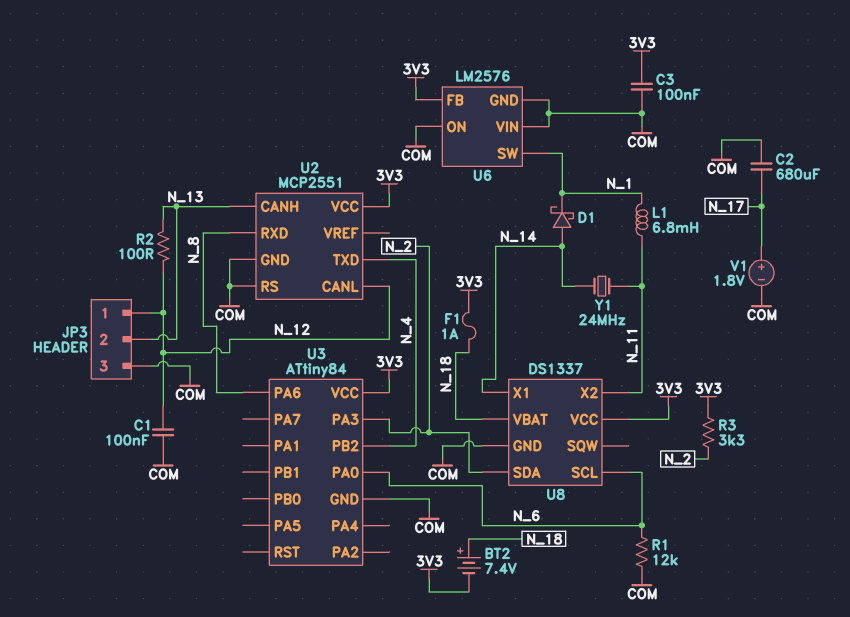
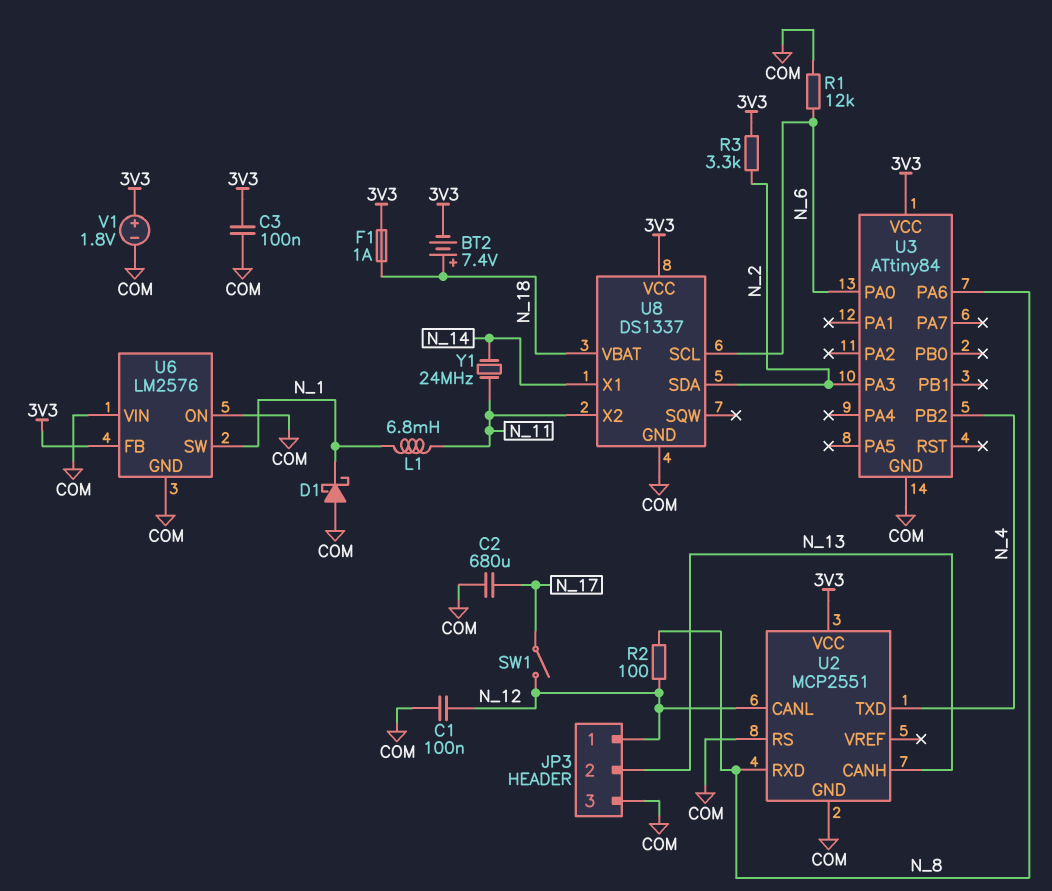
D1: schottky (A N_14, K N_1) -> schottky (A COM, K N_1)
R2: 100 (N_12, N_13) -> 100 (N_8, N_12)
SW1: none -> switch (N_12, N_17)
V1: 1.8V (plus N_17, minus COM) -> 1.8V (plus 3V3, minus COM)

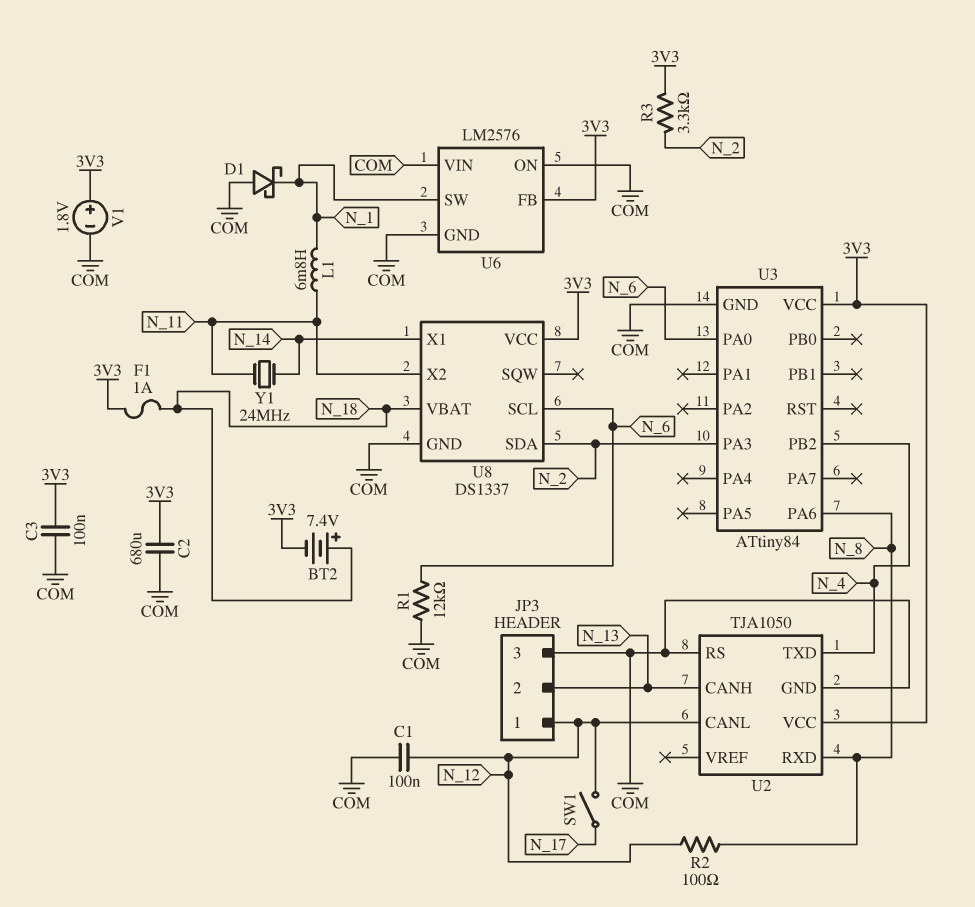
C2: 680uF (COM, N_17) -> 680uF (3V3, COM)
U2: MCP2551 -> TJA1050

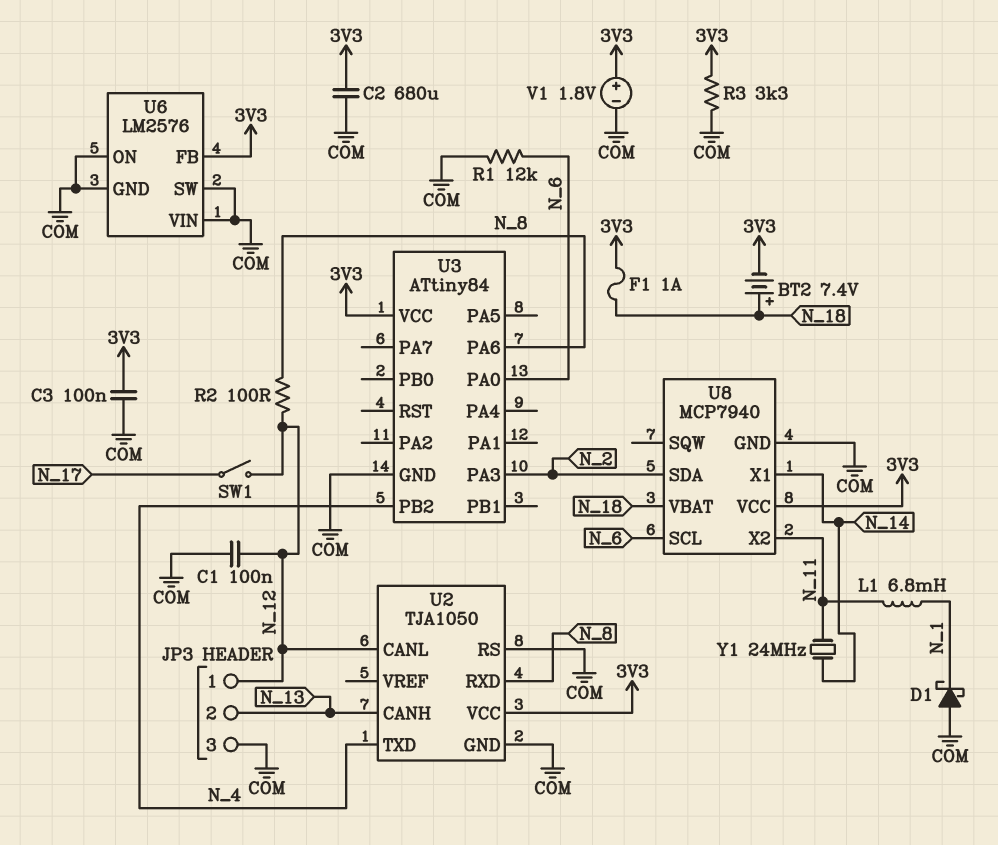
R3: 3.3k (3V3, N_2) -> 3.3k (3V3, COM)
U6 pin SW: N_1 -> COM
U8: DS1337 -> MCP7940

